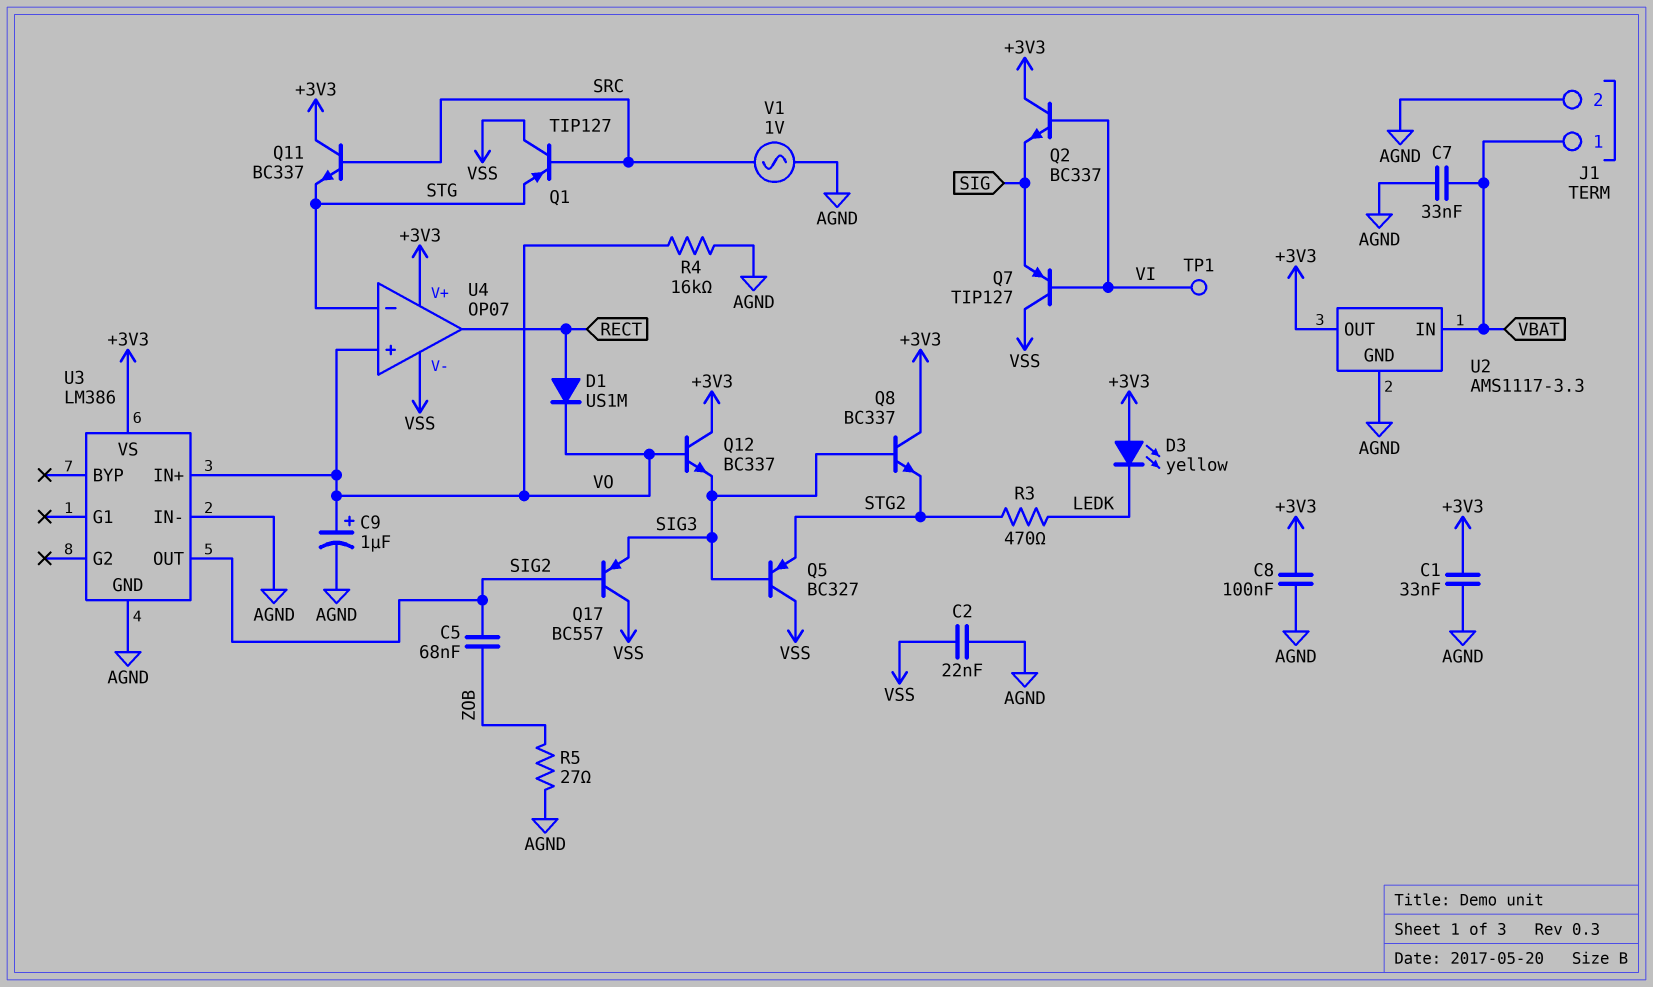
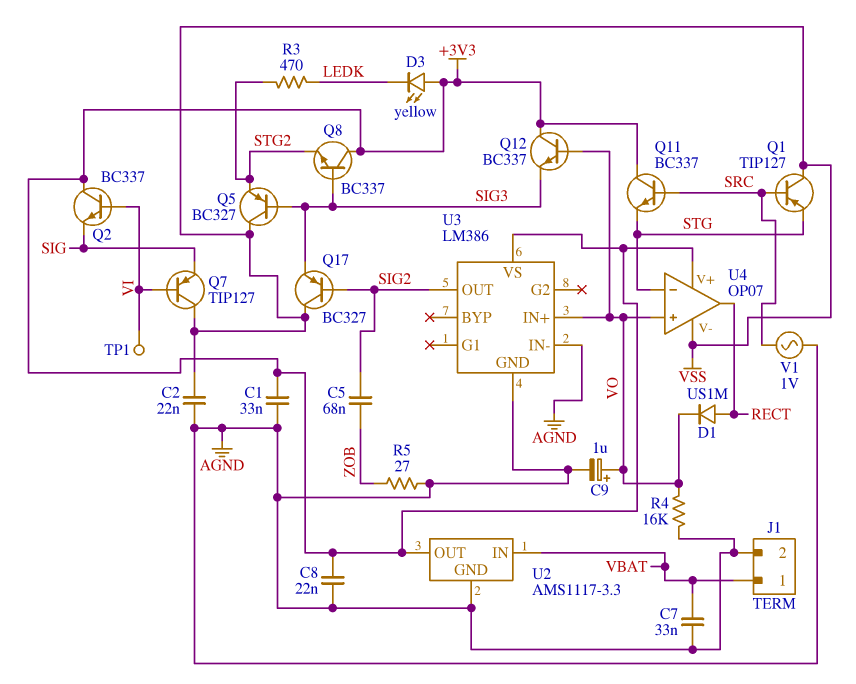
C8: 100nF (+3V3, AGND) -> 22nF (+3V3, AGND)
Q17: PNP BC557 (B SIG2, C VSS, E SIG3) -> PNP BC327 (B SIG2, C VSS, E SIG3)

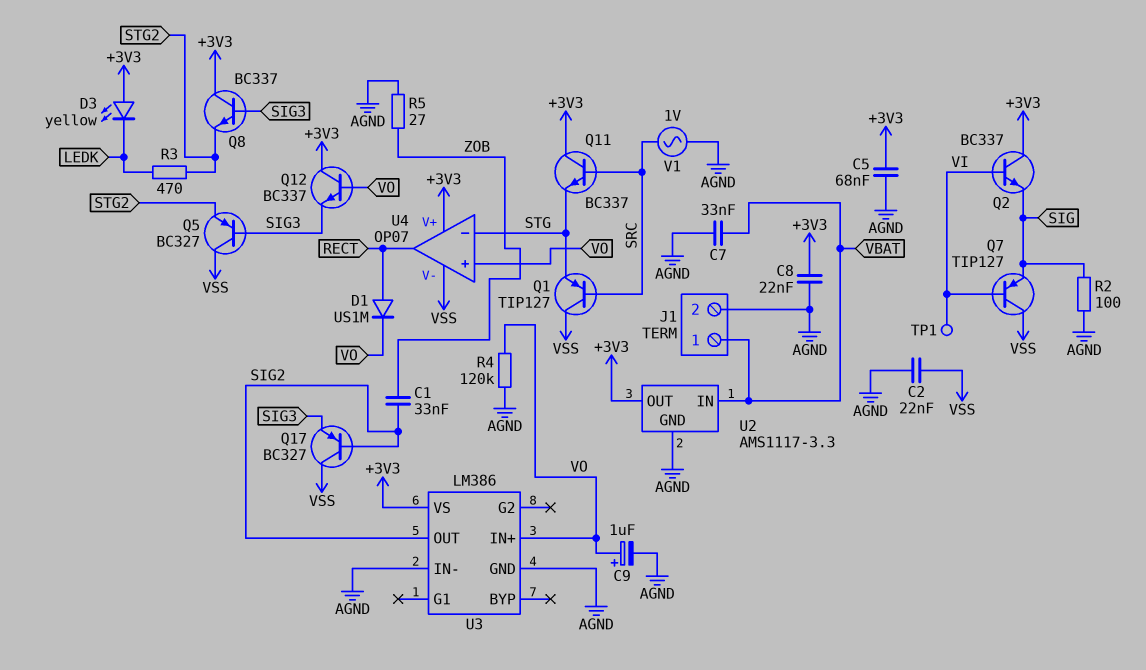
C1: 33nF (+3V3, AGND) -> 33nF (SIG2, ZOB)
C5: 68nF (SIG2, ZOB) -> 68nF (+3V3, AGND)
R2: none -> 100 (AGND, SIG)
R4: 16k (AGND, VO) -> 120k (AGND, VO)

